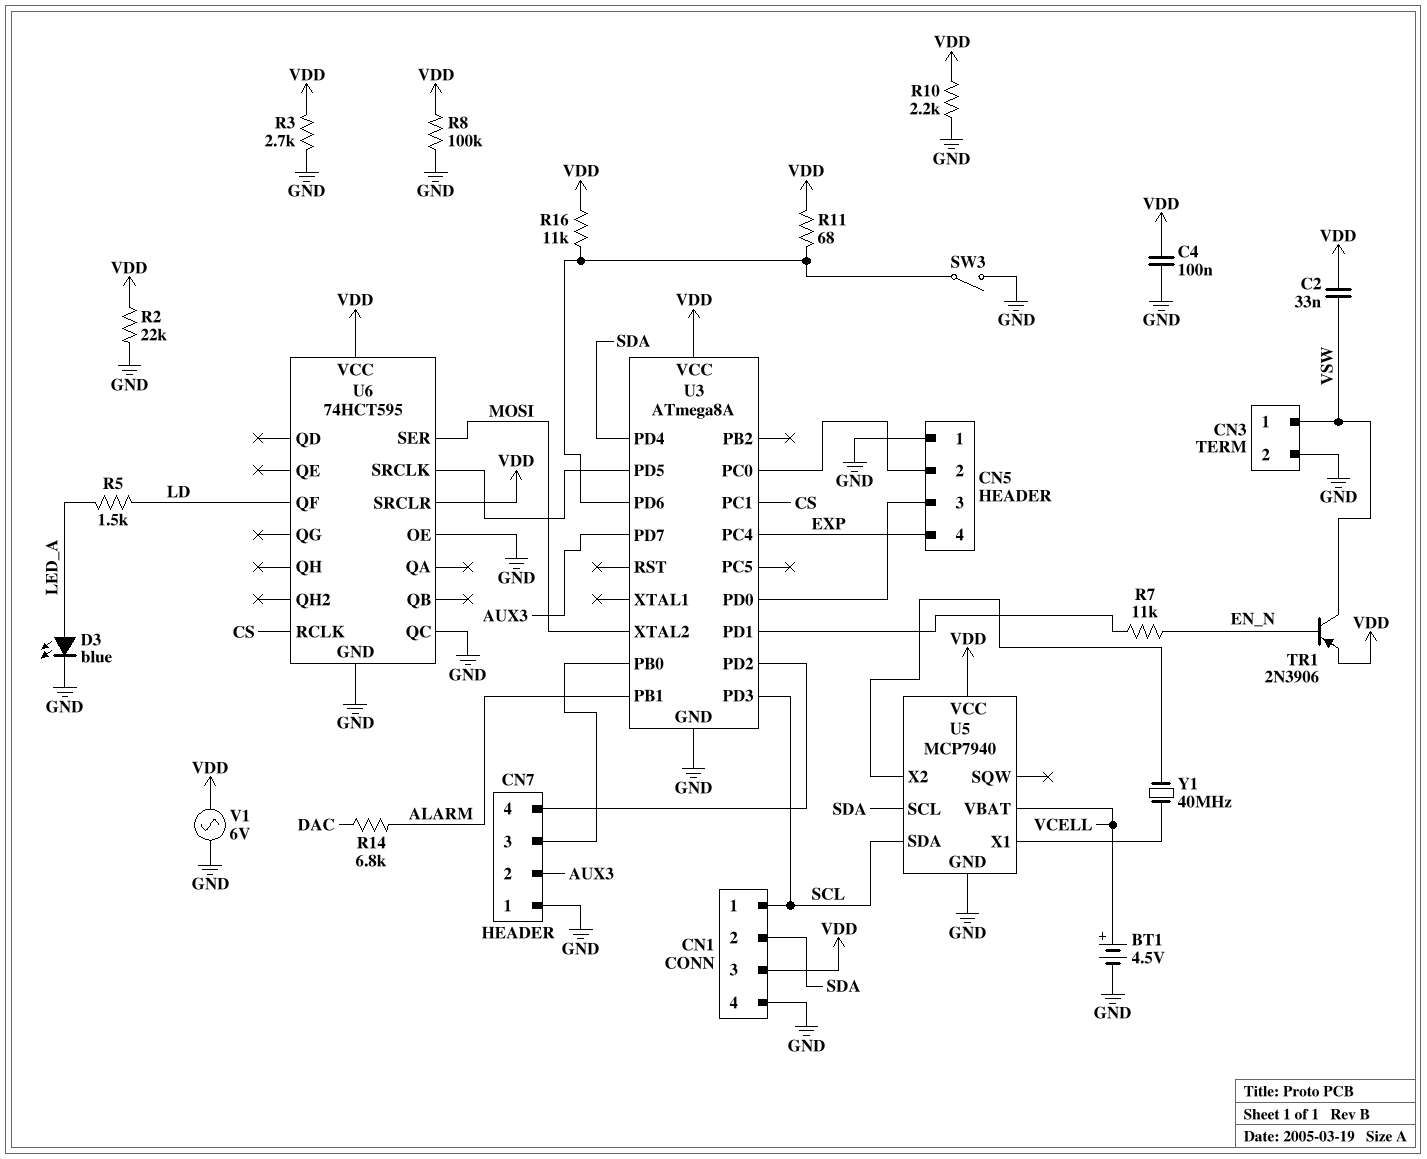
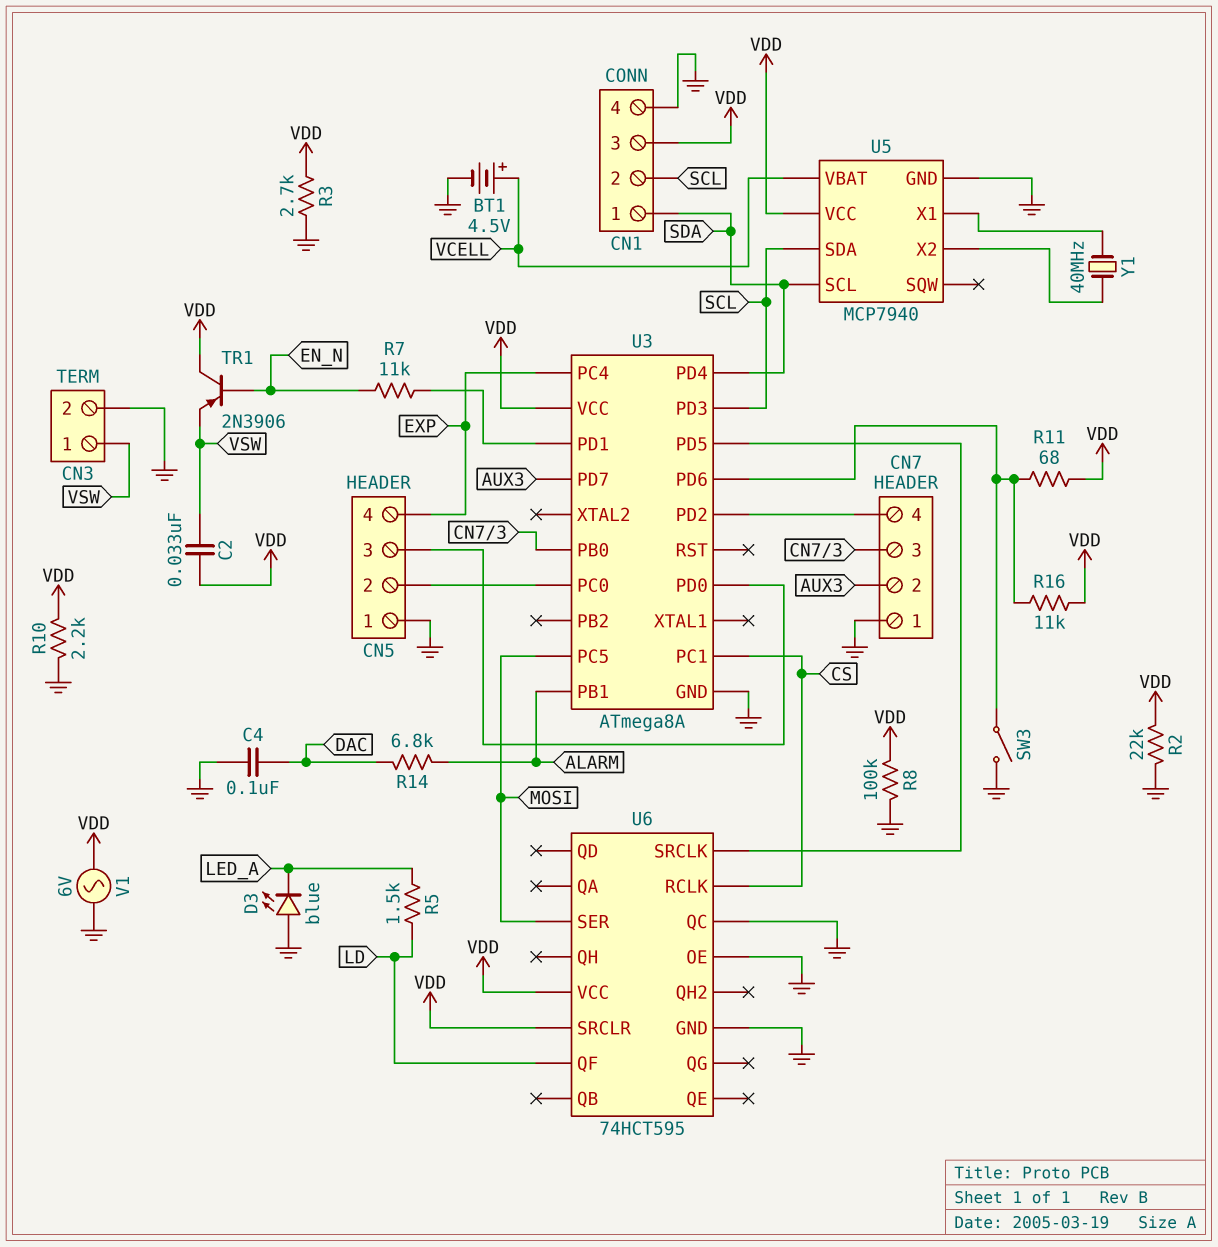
C4: 100nF (GND, VDD) -> 100nF (DAC, GND)
CN1 pin 1: SCL -> SDA
CN1 pin 2: SDA -> SCL
D3: LED blue (A LED_A, K GND) -> LED blue (A GND, K LED_A)
TR1: PNP 2N3906 (B EN_N, C VSW, E VDD) -> PNP 2N3906 (B EN_N, C VDD, E VSW)
U3 pin PC5: none -> MOSI
U3 pin XTAL2: MOSI -> none

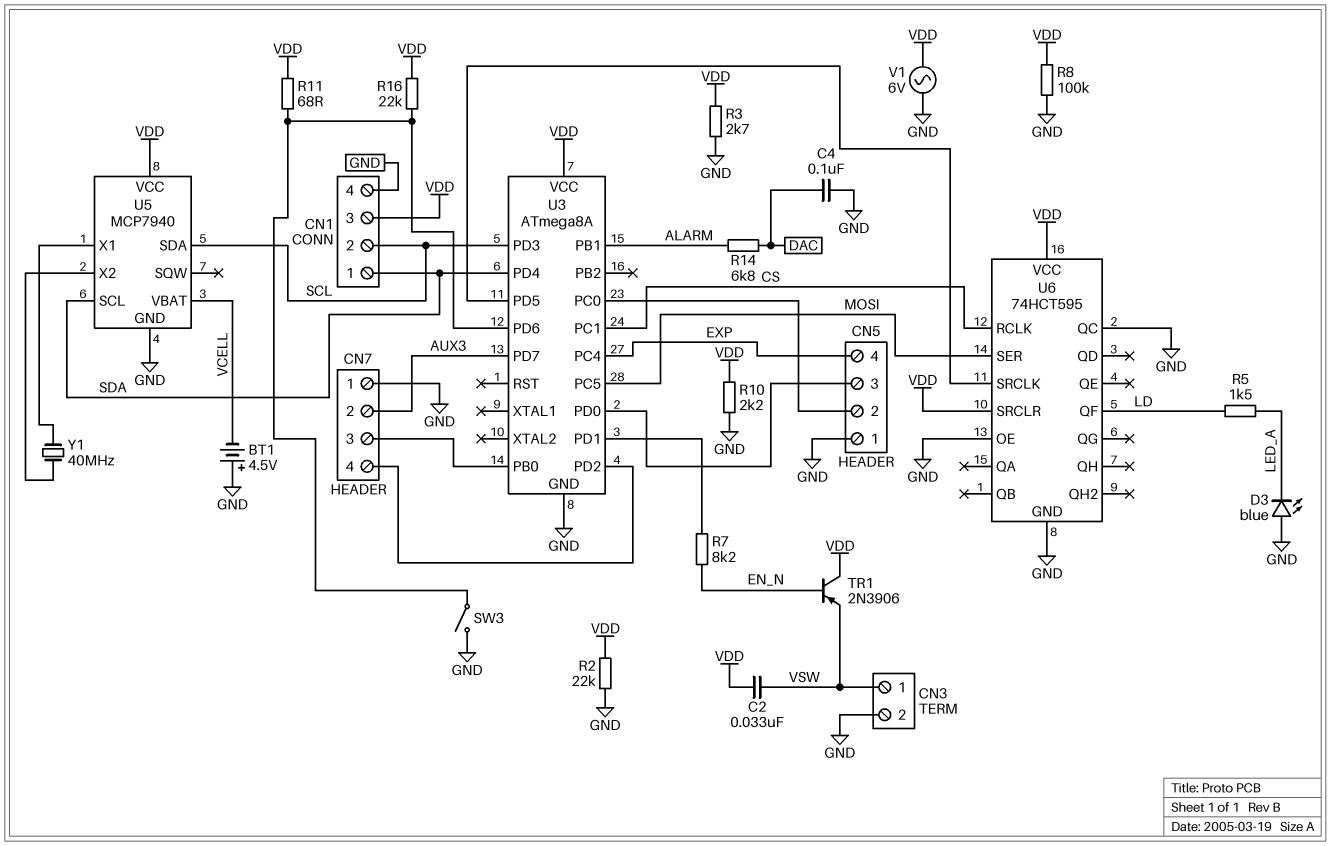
BT1: 4.5V (plus VCELL, minus GND) -> 4.5V (plus GND, minus VCELL)
R7: 11k (EN_N, U3/PD1) -> 8.2k (EN_N, U3/PD1)
R16: 11k (U3/PD6, VDD) -> 22k (U3/PD6, VDD)

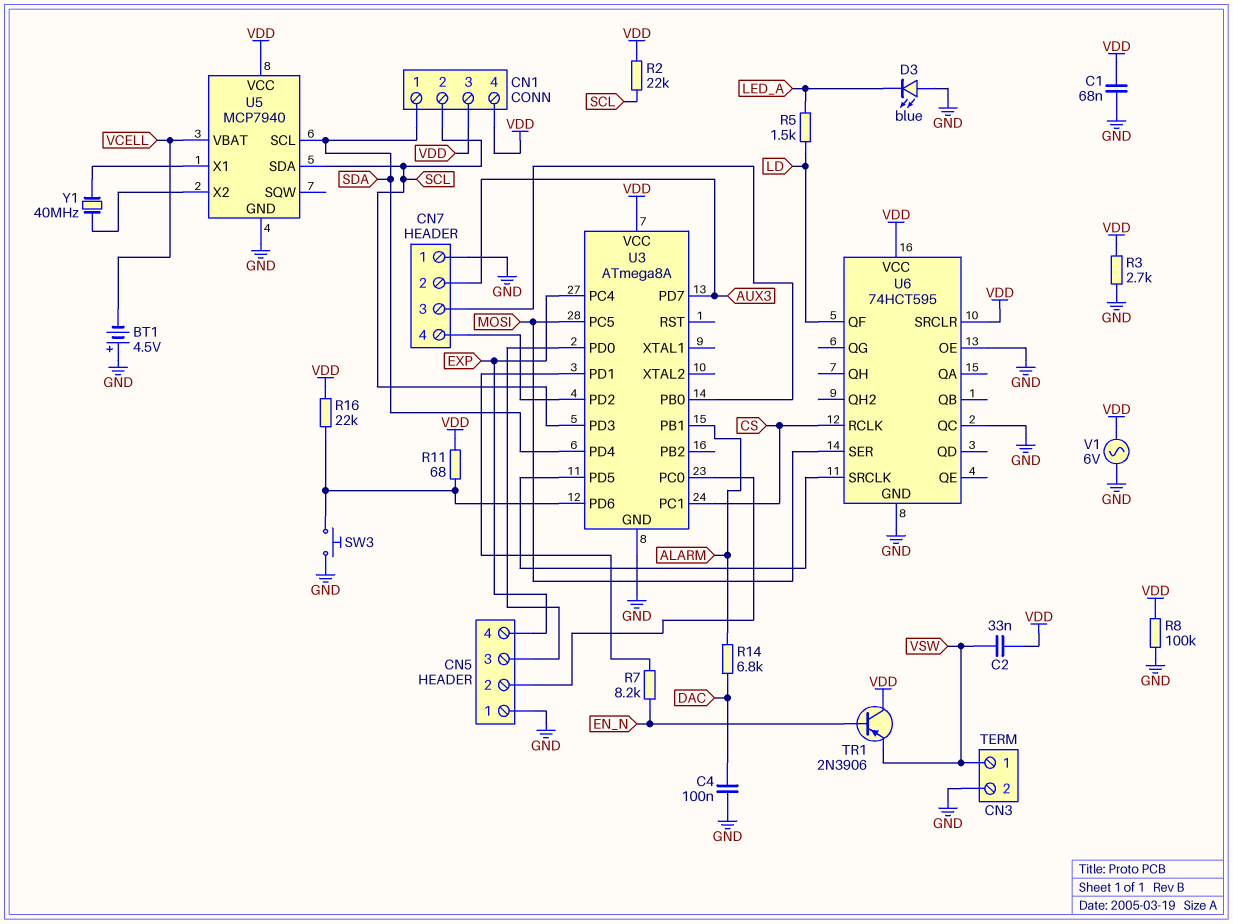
C1: none -> 68nF (GND, VDD)
CN1 pin 4: GND -> VDD
R2: 22k (GND, VDD) -> 22k (SCL, VDD)
R10: 2.2k (GND, VDD) -> none
SW3: switch (GND, U3/PD6) -> button (GND, U3/PD6)

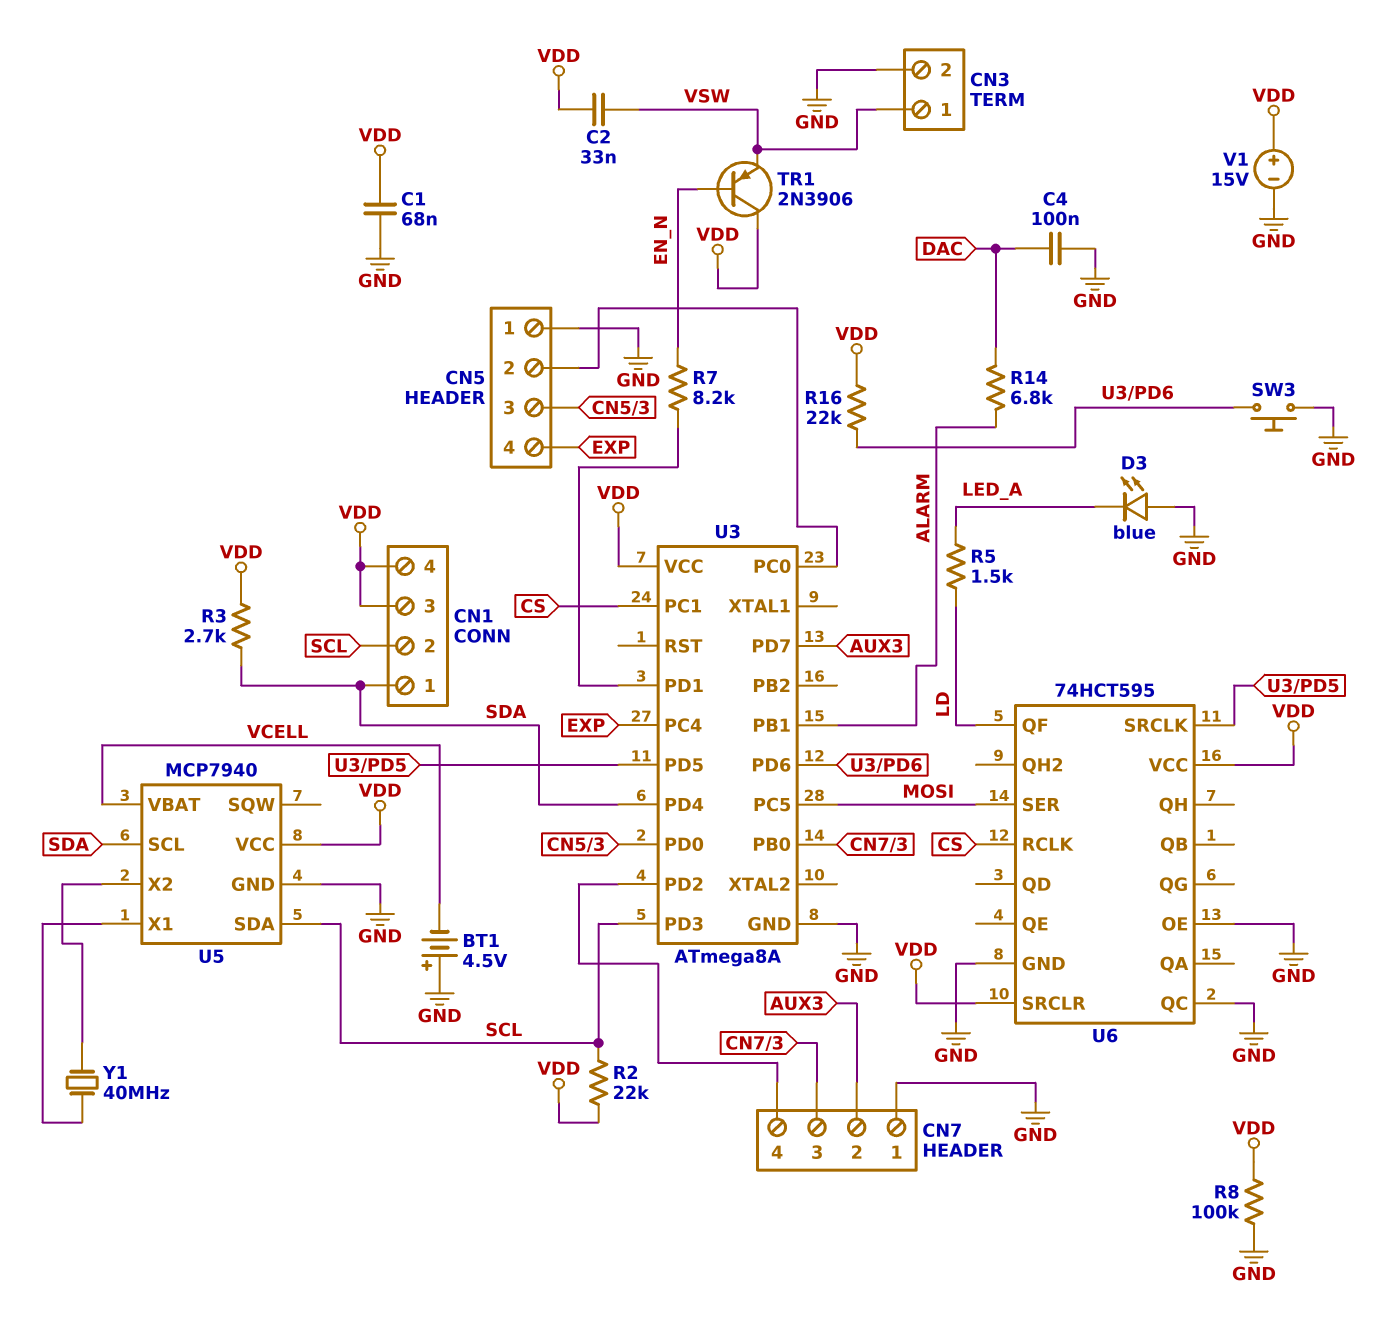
R3: 2.7k (GND, VDD) -> 2.7k (SDA, VDD)
R11: 68 (U3/PD6, VDD) -> none
V1: AC 6V (GND, VDD) -> 15V (plus VDD, minus GND)

